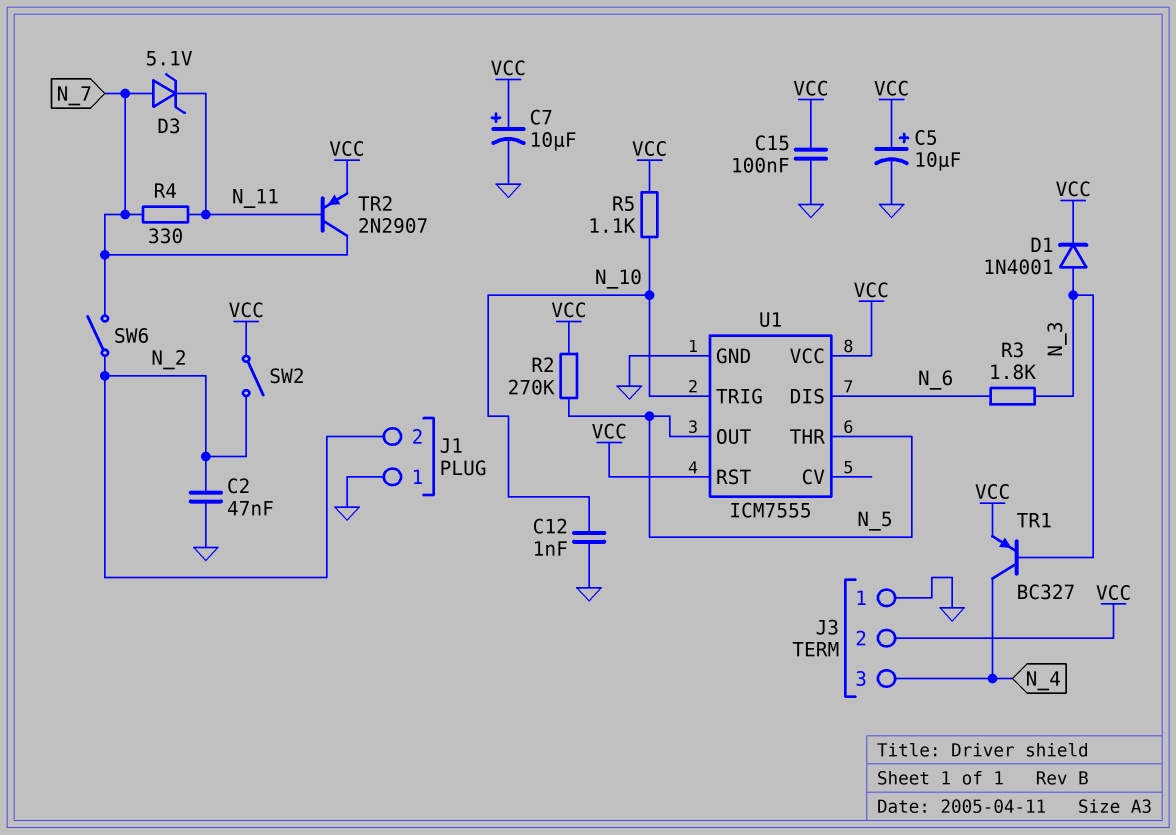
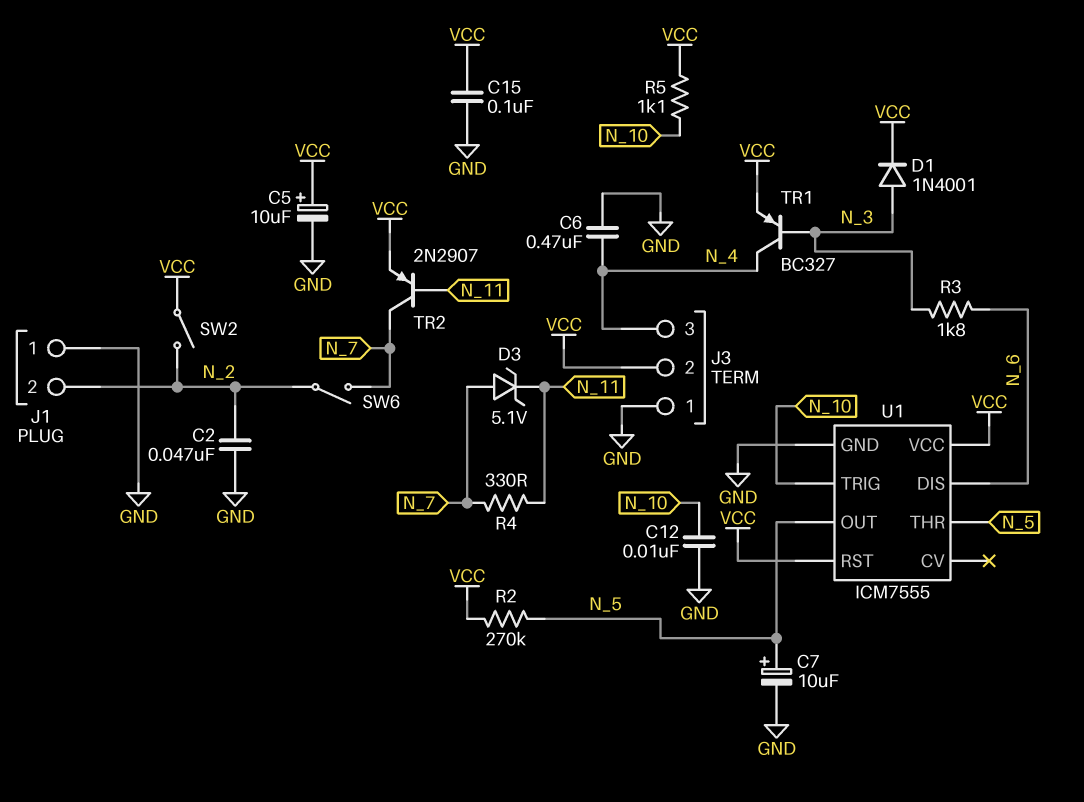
C6: none -> 470nF (GND, N_4)
C7: 10uF (plus VCC, minus GND) -> 10uF (plus N_5, minus GND)
C12: 1nF (GND, N_10) -> 10nF (GND, N_10)

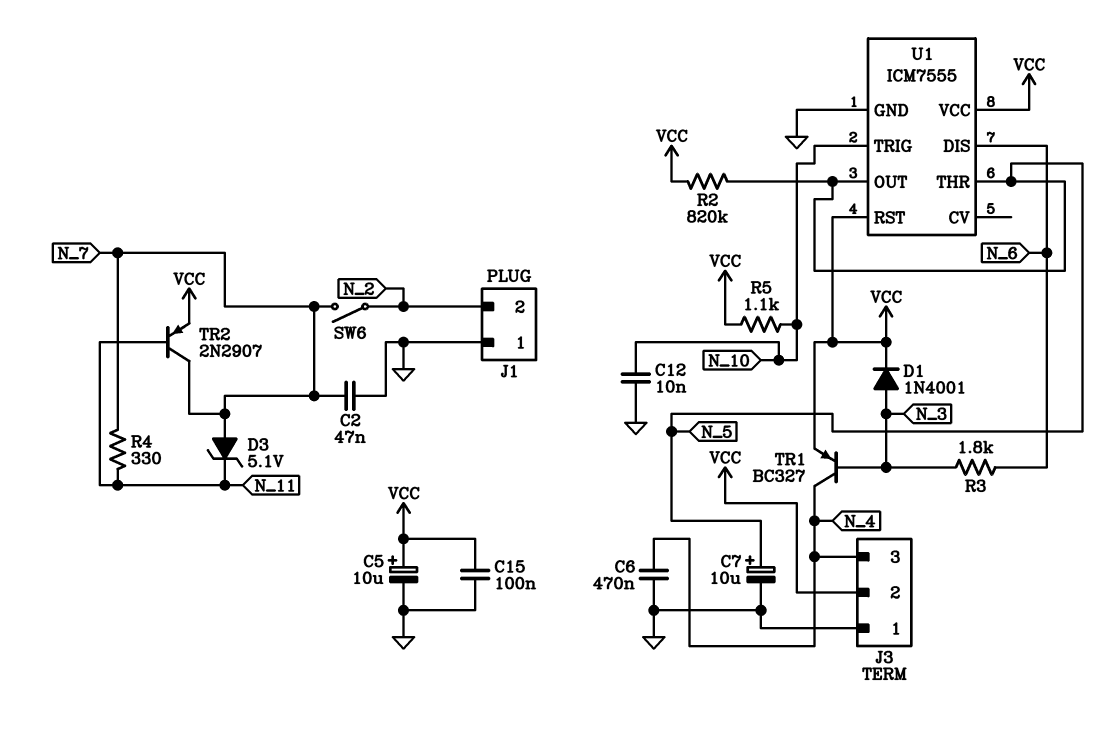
C2: 47nF (GND, N_2) -> 47nF (GND, N_7)
R2: 270k (N_5, VCC) -> 820k (N_5, VCC)
SW2: switch (N_2, VCC) -> none

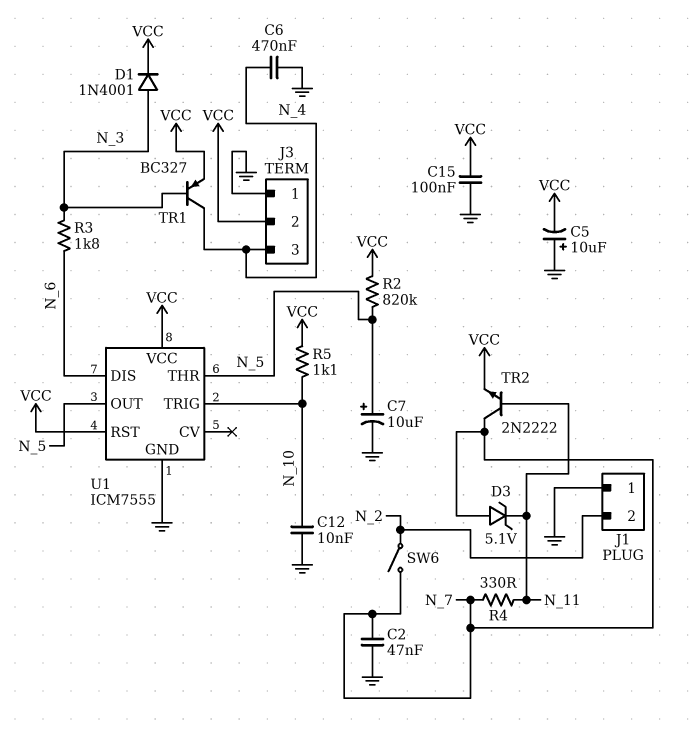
C5: 10uF (plus VCC, minus GND) -> 10uF (plus GND, minus VCC)
TR2: PNP 2N2907 (B N_11, C N_7, E VCC) -> NPN 2N2222 (B N_11, C N_7, E VCC)

